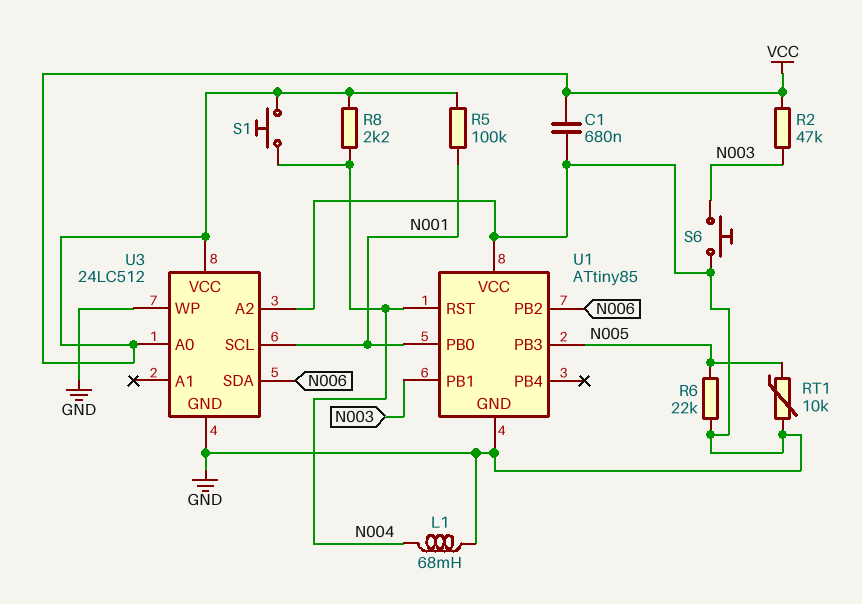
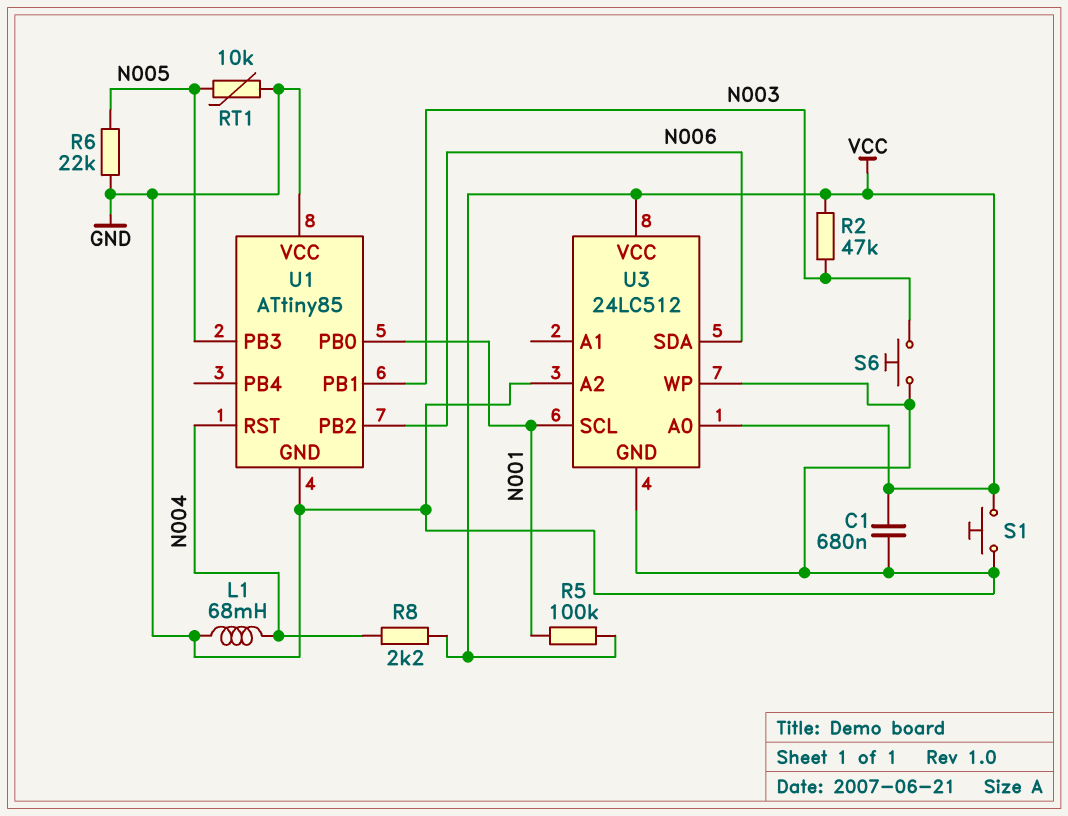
S1: button (N004, VCC) -> button (GND, VCC)

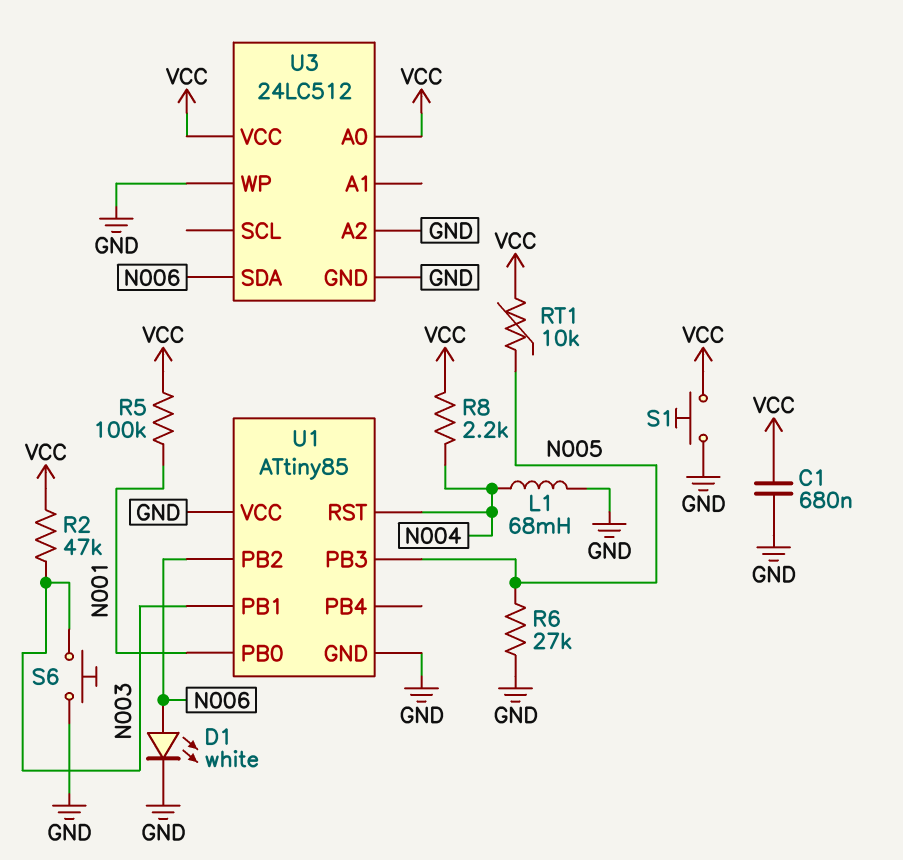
D1: none -> LED white (A N006, K GND)
R6: 22k (GND, N005) -> 27k (GND, N005)
RT1: 10k (GND, N005) -> 10k (N005, VCC)
U3 pin SCL: N001 -> none

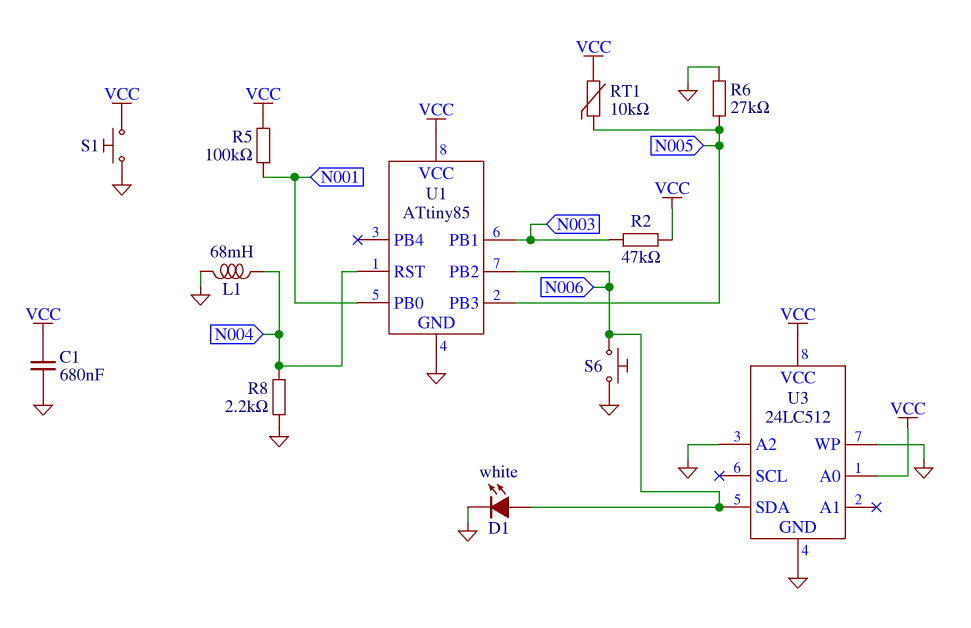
R8: 2.2k (N004, VCC) -> 2.2k (GND, N004)
S6: button (GND, N003) -> button (GND, N006)
U1 pin VCC: GND -> VCC

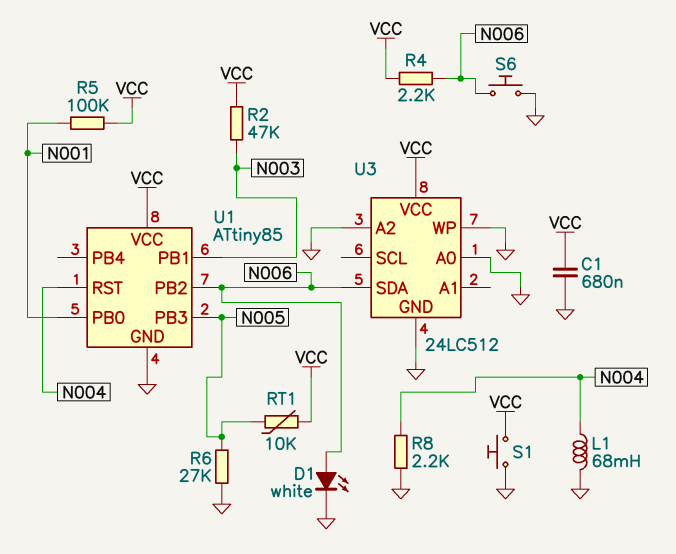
R4: none -> 2.2k (N006, VCC)
U3 pin A0: VCC -> GND

